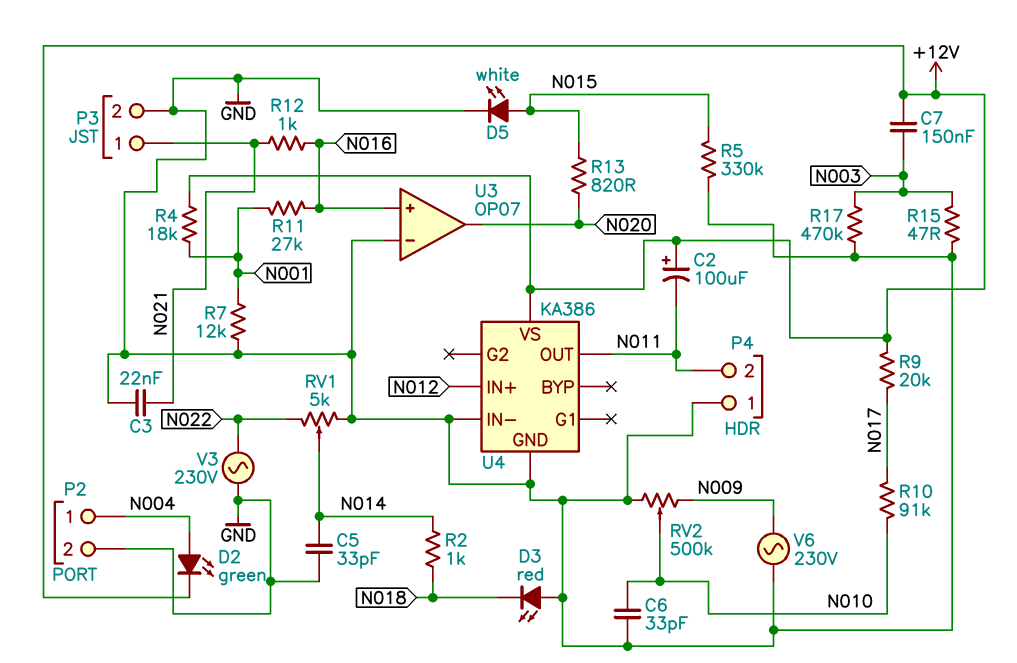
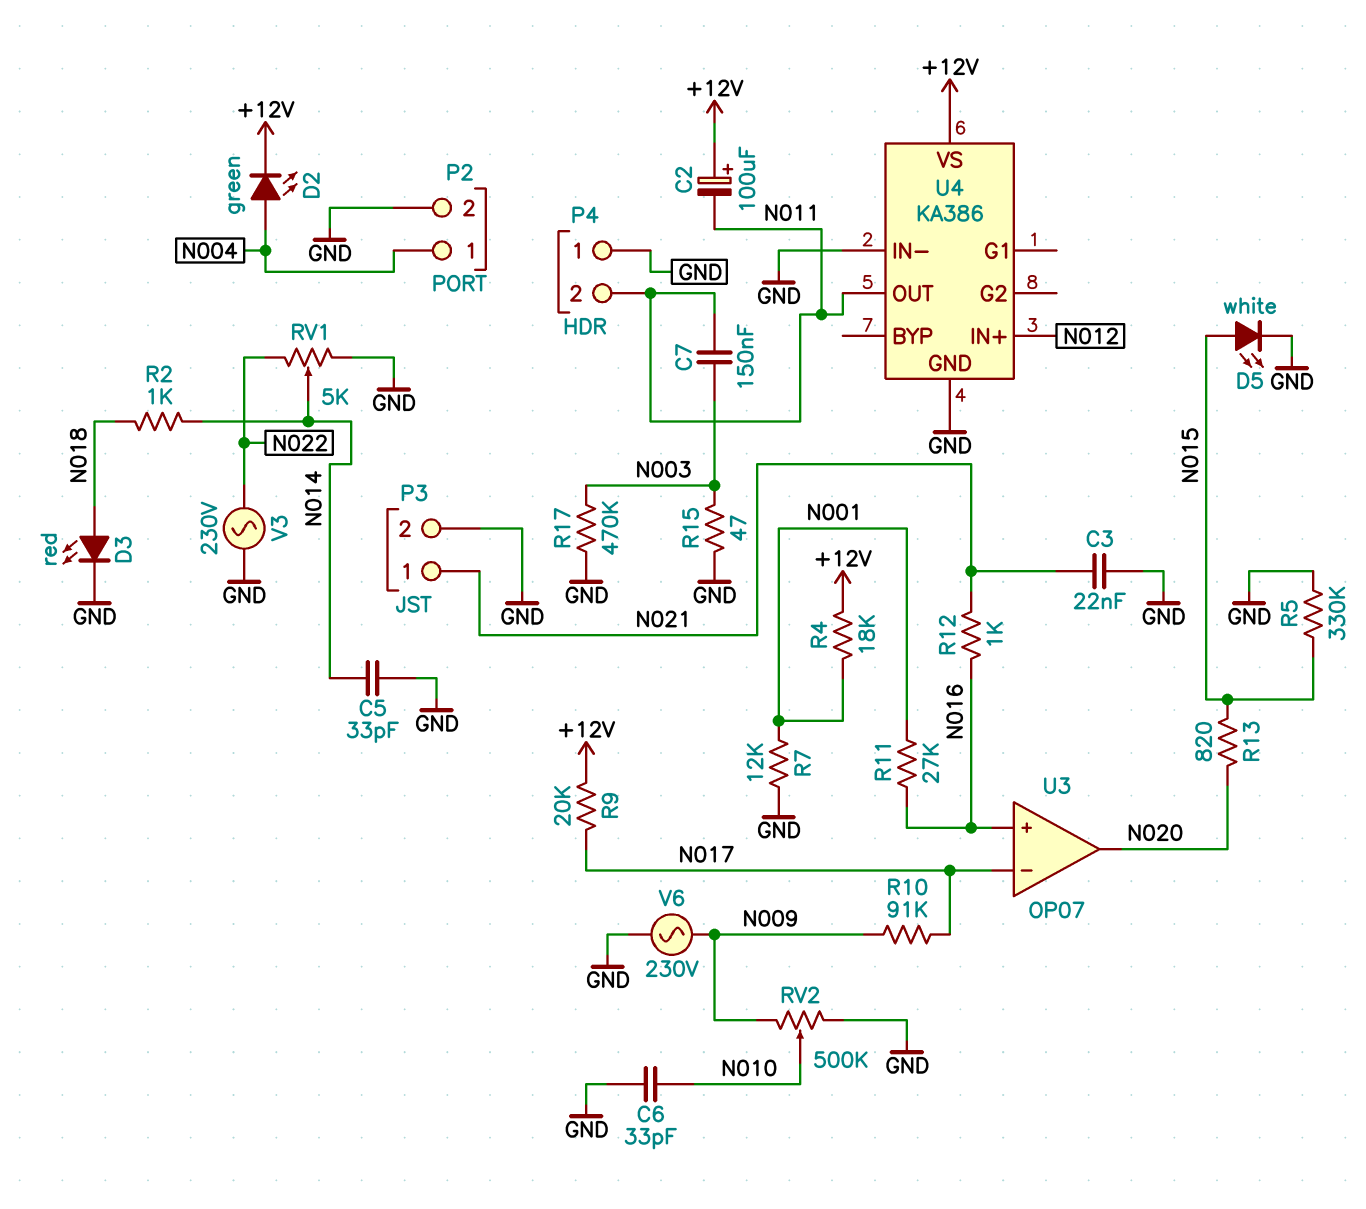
C7: 150nF (+12V, N003) -> 150nF (N003, N011)
D3: LED red (A GND, K N018) -> LED red (A N018, K GND)
R10: 91k (N010, N017) -> 91k (N009, N017)
U3 pin in-: GND -> N017

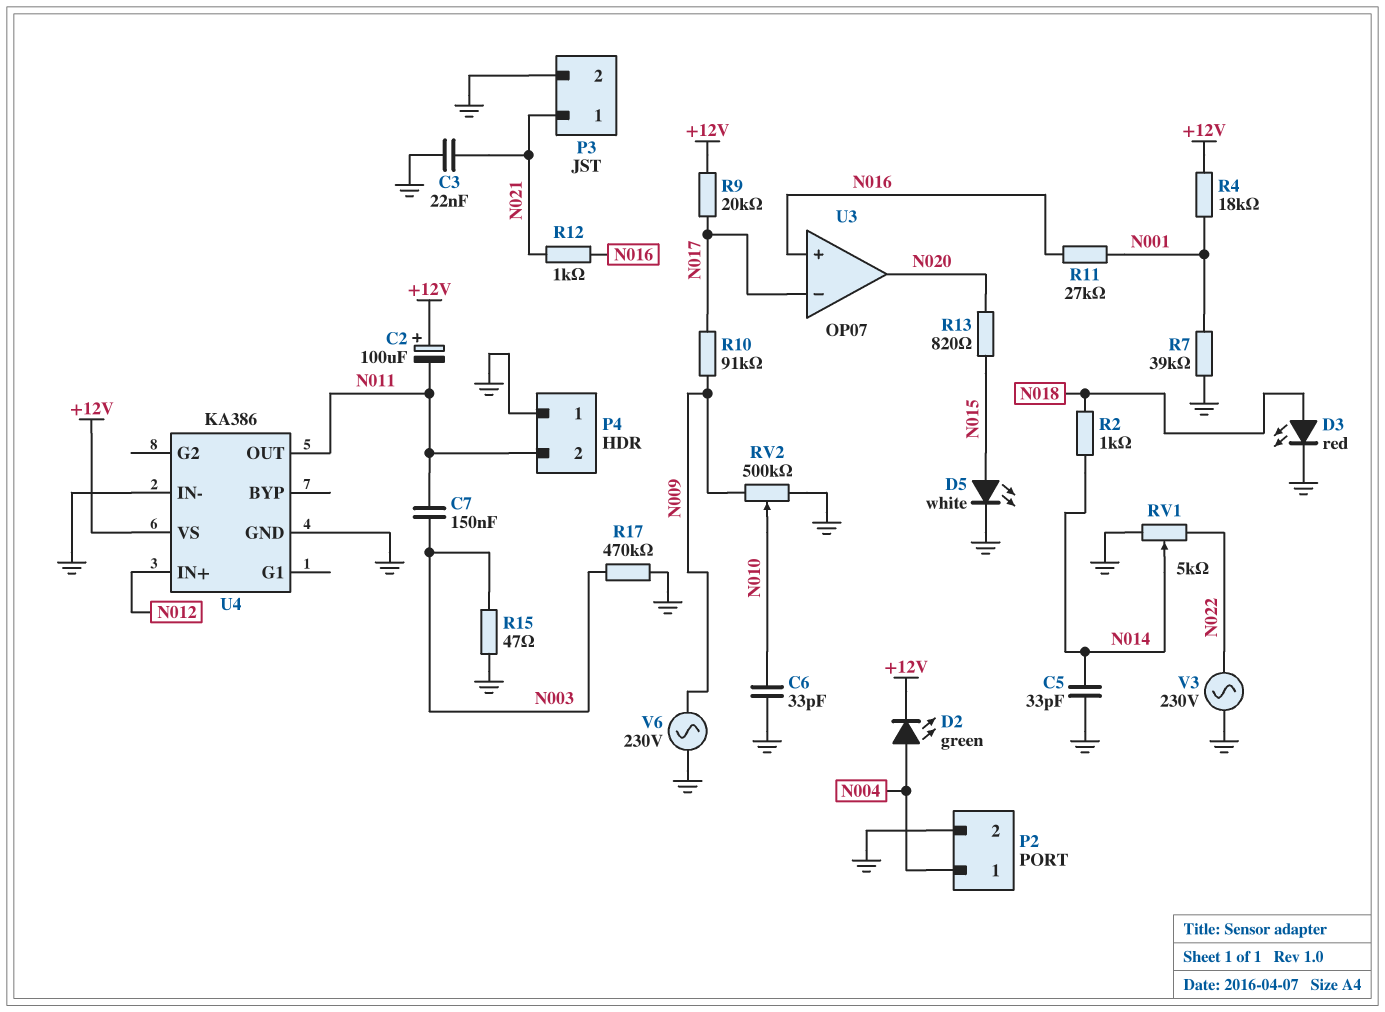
R5: 330k (GND, N015) -> none
R7: 12k (GND, N001) -> 39k (GND, N001)

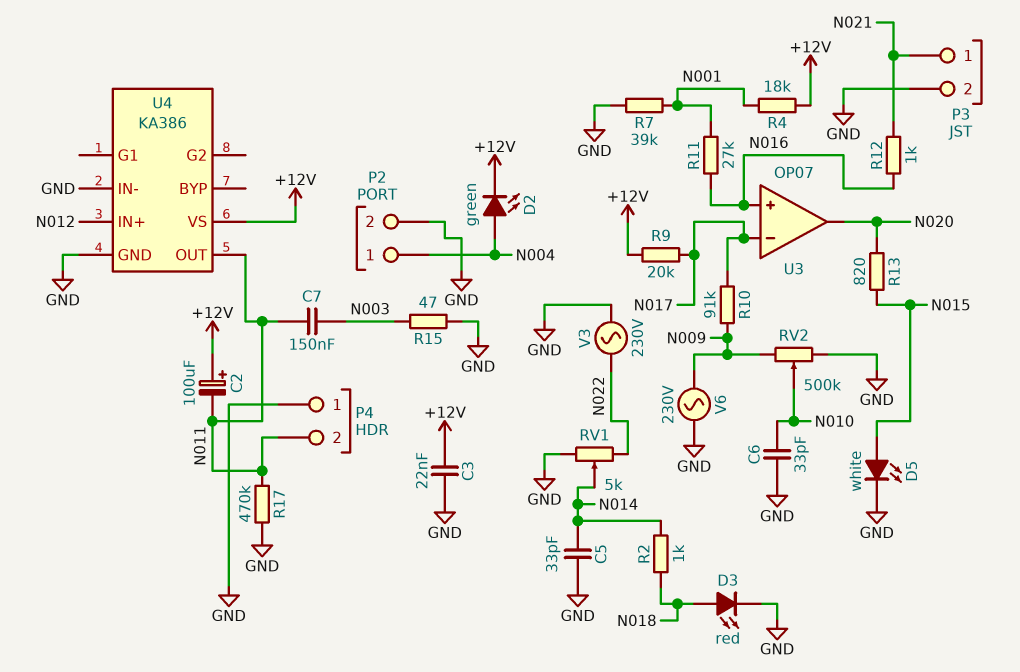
C3: 22nF (GND, N021) -> 22nF (+12V, GND)
R17: 470k (GND, N003) -> 470k (GND, N011)

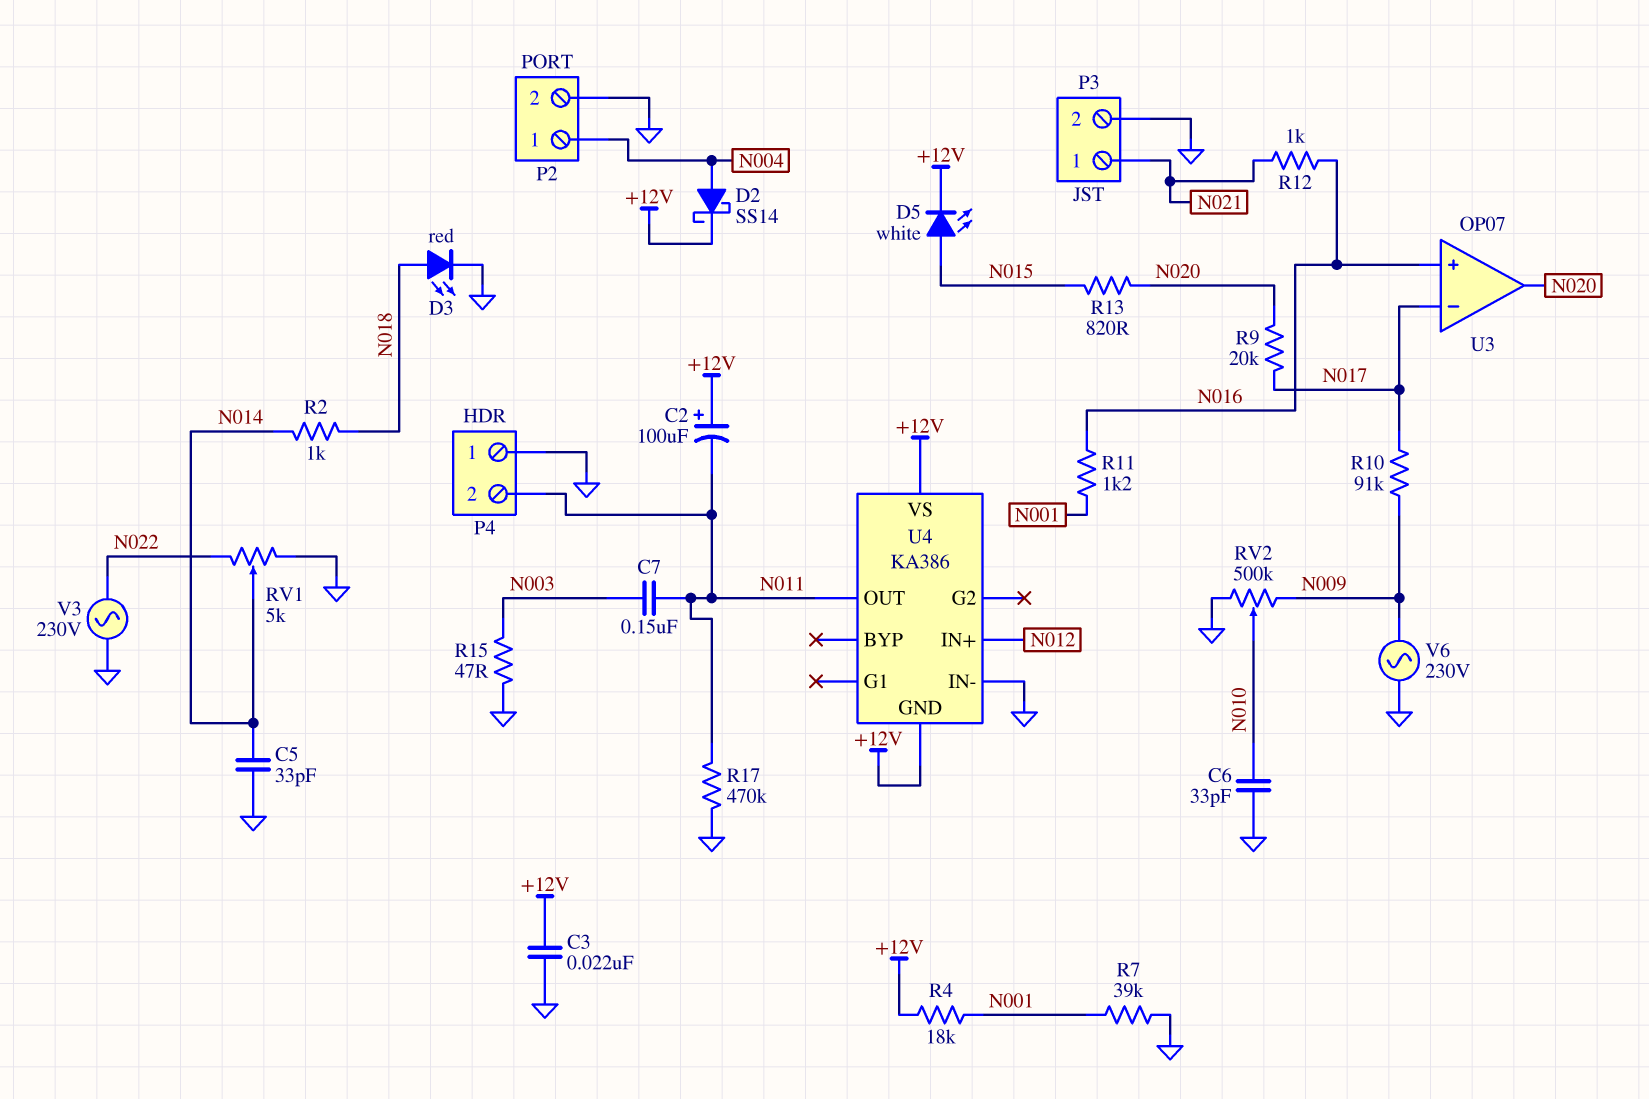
D2: LED green (A N004, K +12V) -> schottky SS14 (A N004, K +12V)
D5: LED white (A N015, K GND) -> LED white (A N015, K +12V)
R9: 20k (+12V, N017) -> 20k (N017, N020)
R11: 27k (N001, N016) -> 1.2k (N001, N016)
U4 pin GND: GND -> +12V

